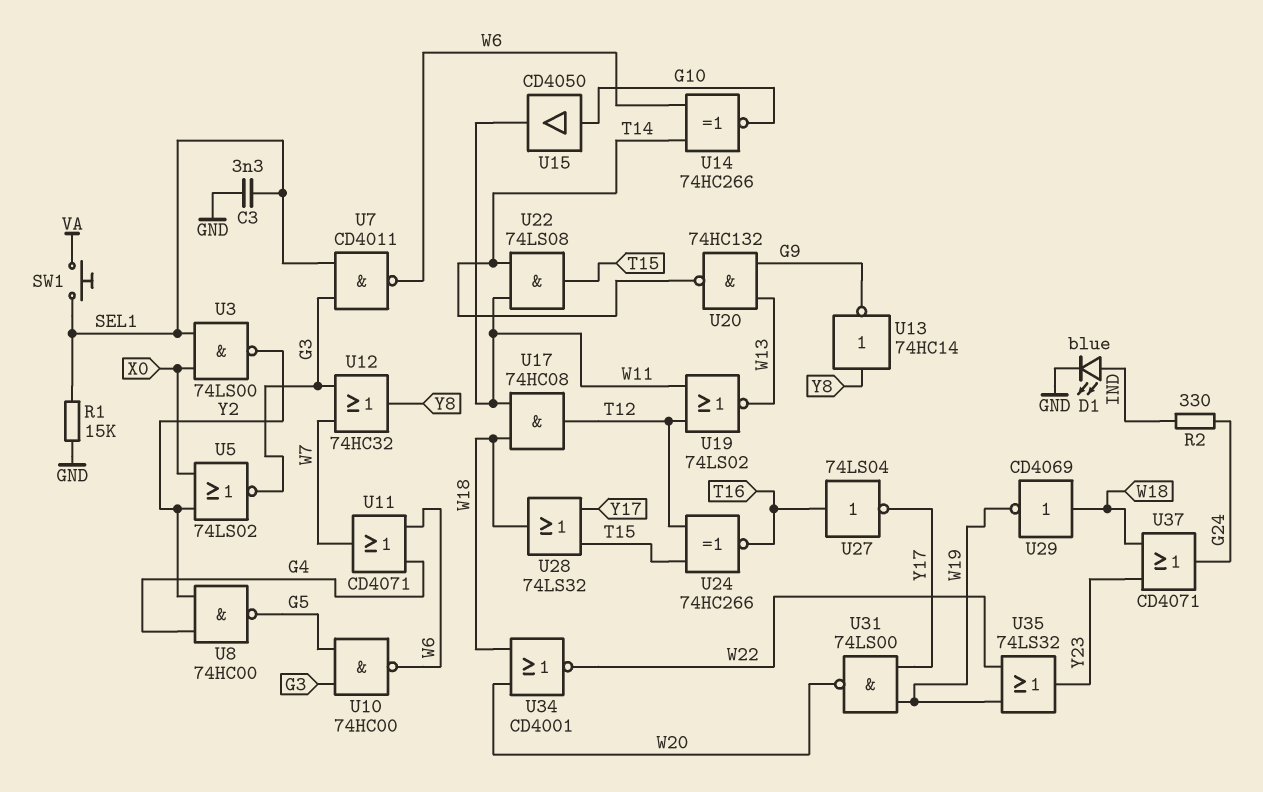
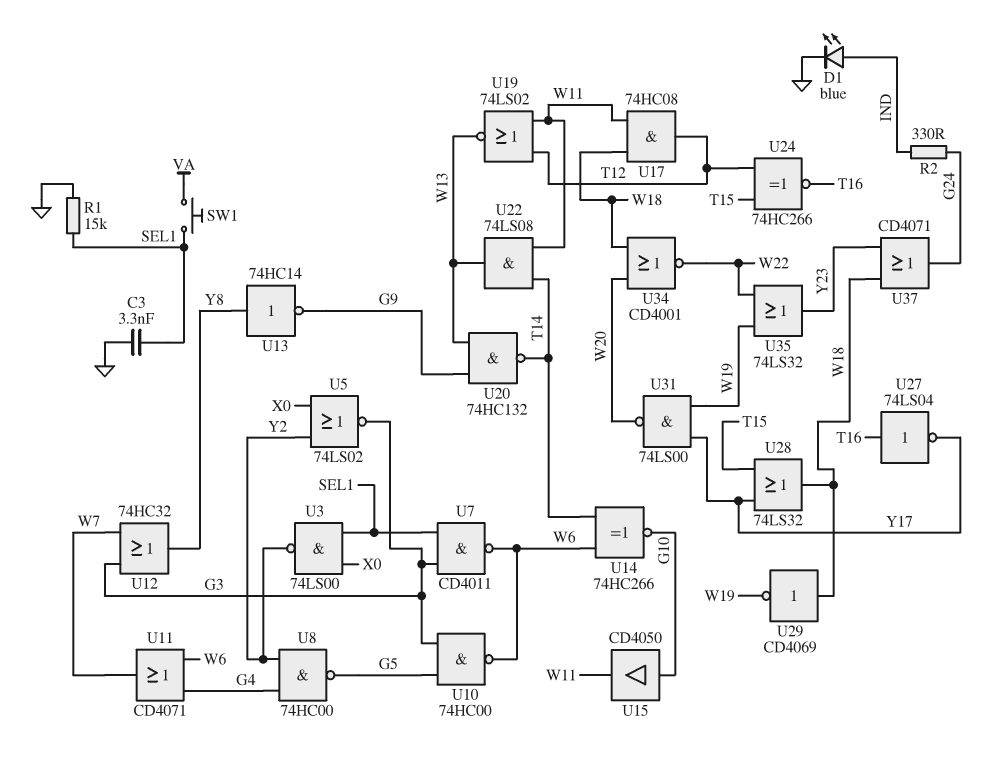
U22: AND 74LS08 (in T14, in W11, out T15) -> AND 74LS08 (in T14, in W11, out W13)

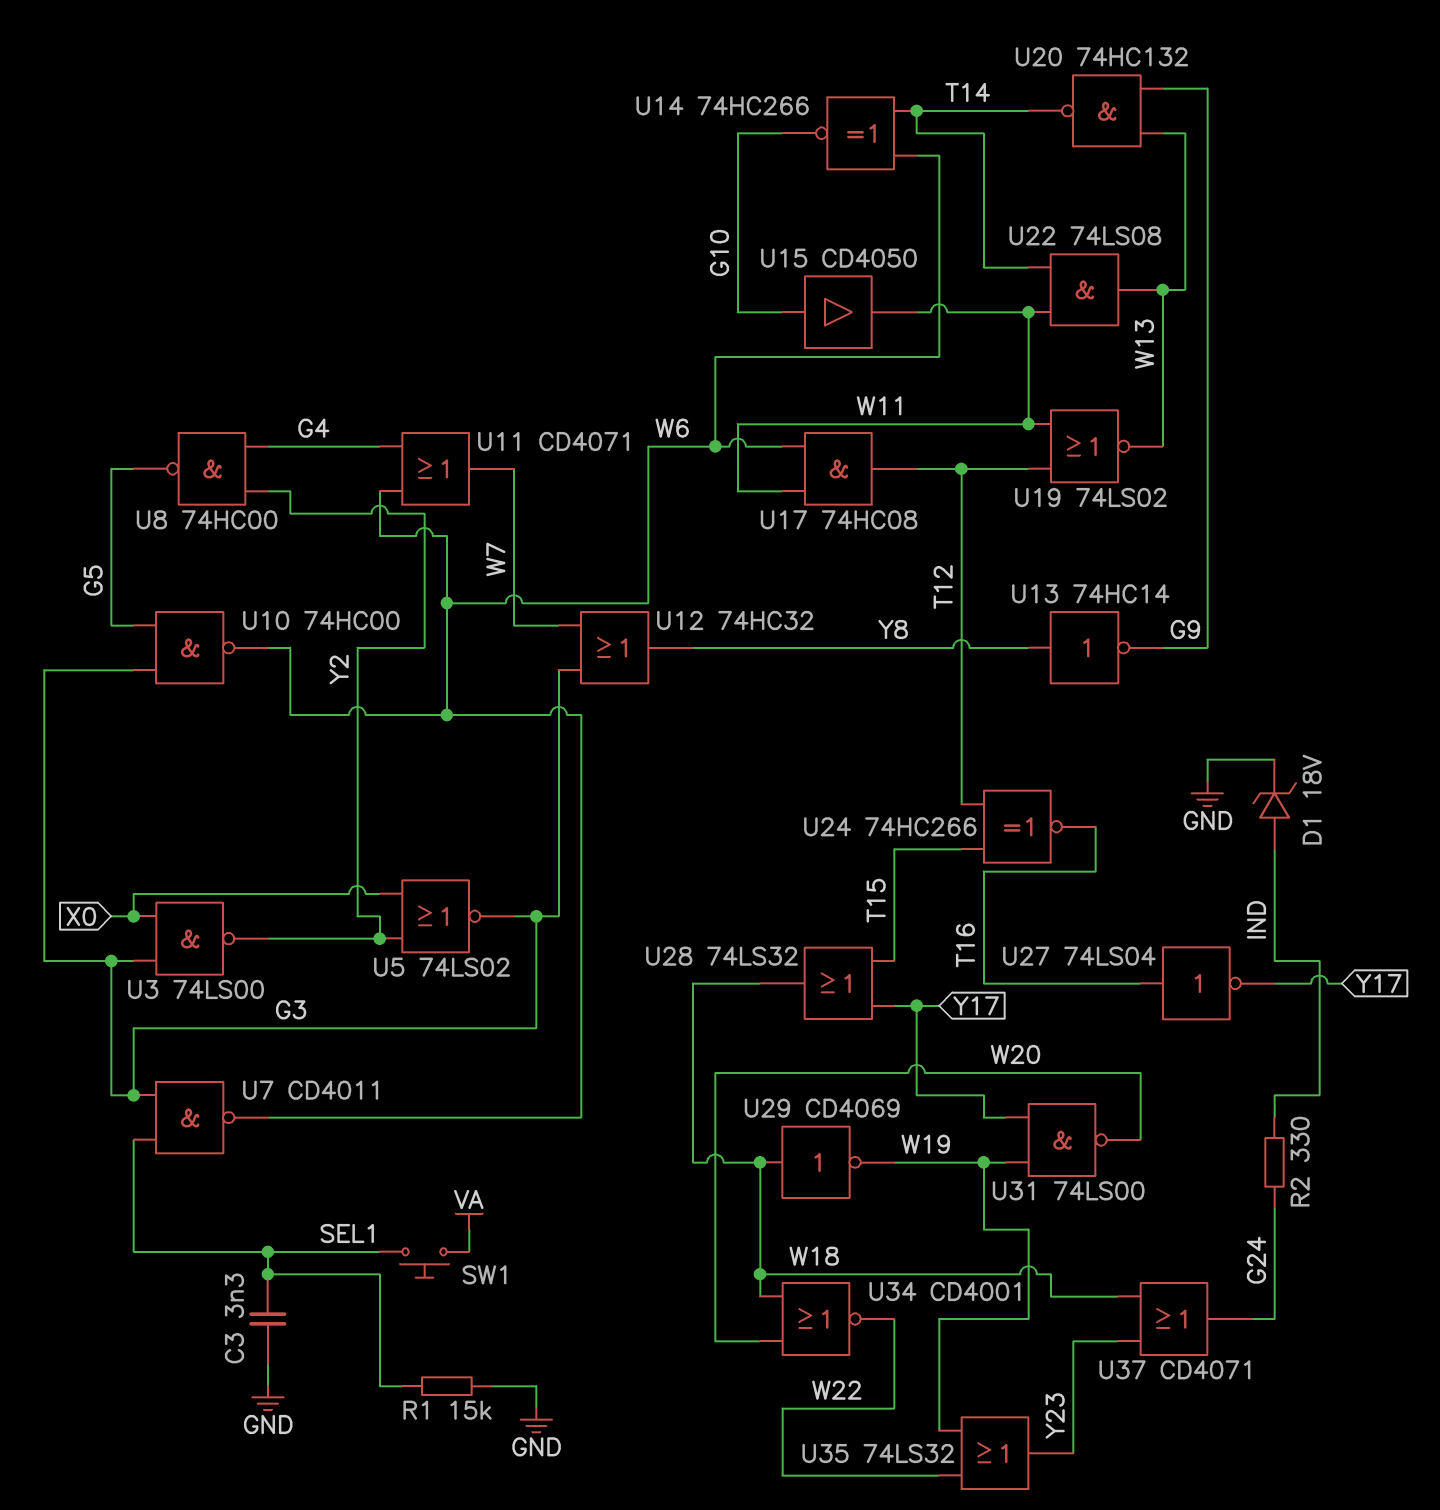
D1: LED blue (A IND, K GND) -> zener 18V (A IND, K GND)
U3: NAND 74LS00 (in SEL1, in X0, out Y2) -> NAND 74LS00 (in G3, in X0, out Y2)
U17: AND 74HC08 (in W11, in W18, out T12) -> AND 74HC08 (in W6, in W11, out T12)

